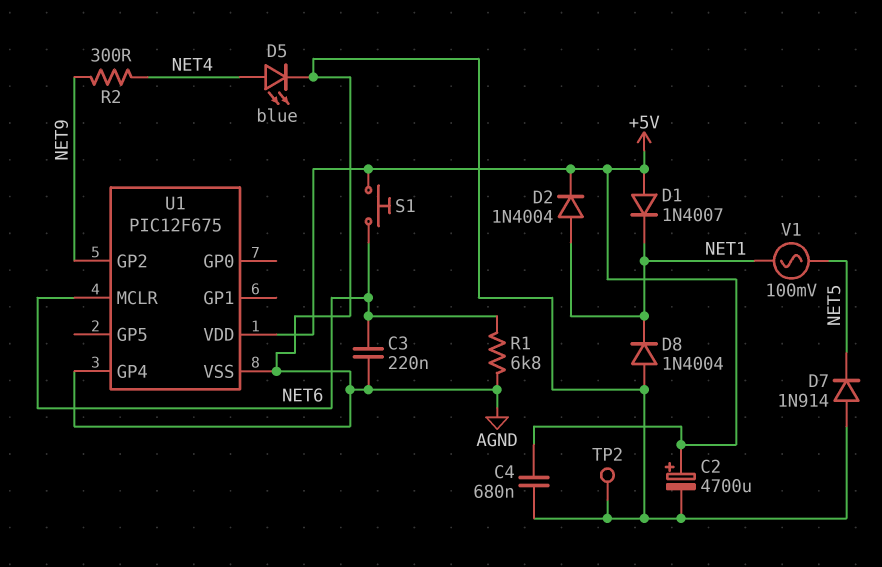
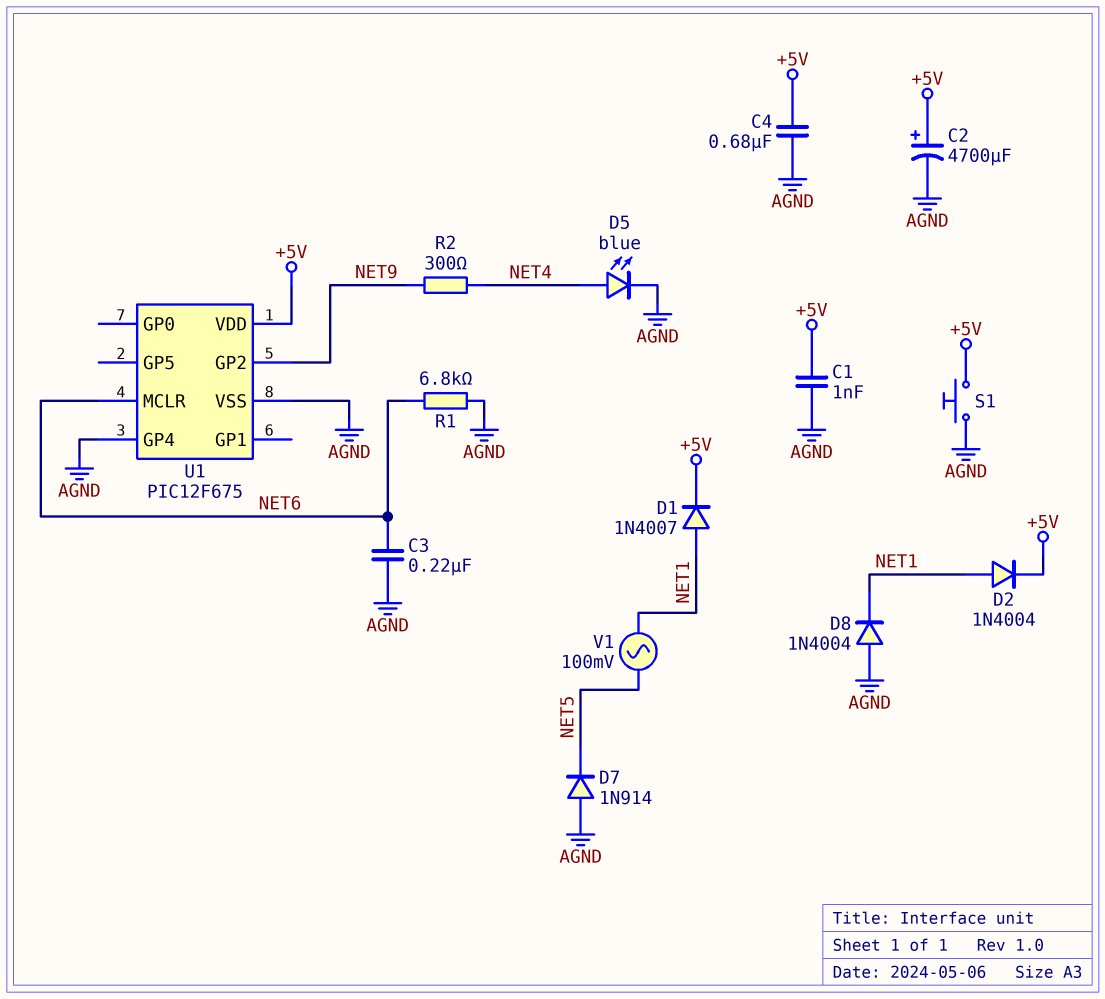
C1: none -> 1nF (+5V, AGND)
D1: diode 1N4007 (A +5V, K NET1) -> diode 1N4007 (A NET1, K +5V)
S1: button (+5V, NET6) -> button (+5V, AGND)
TP2: test point (AGND) -> none

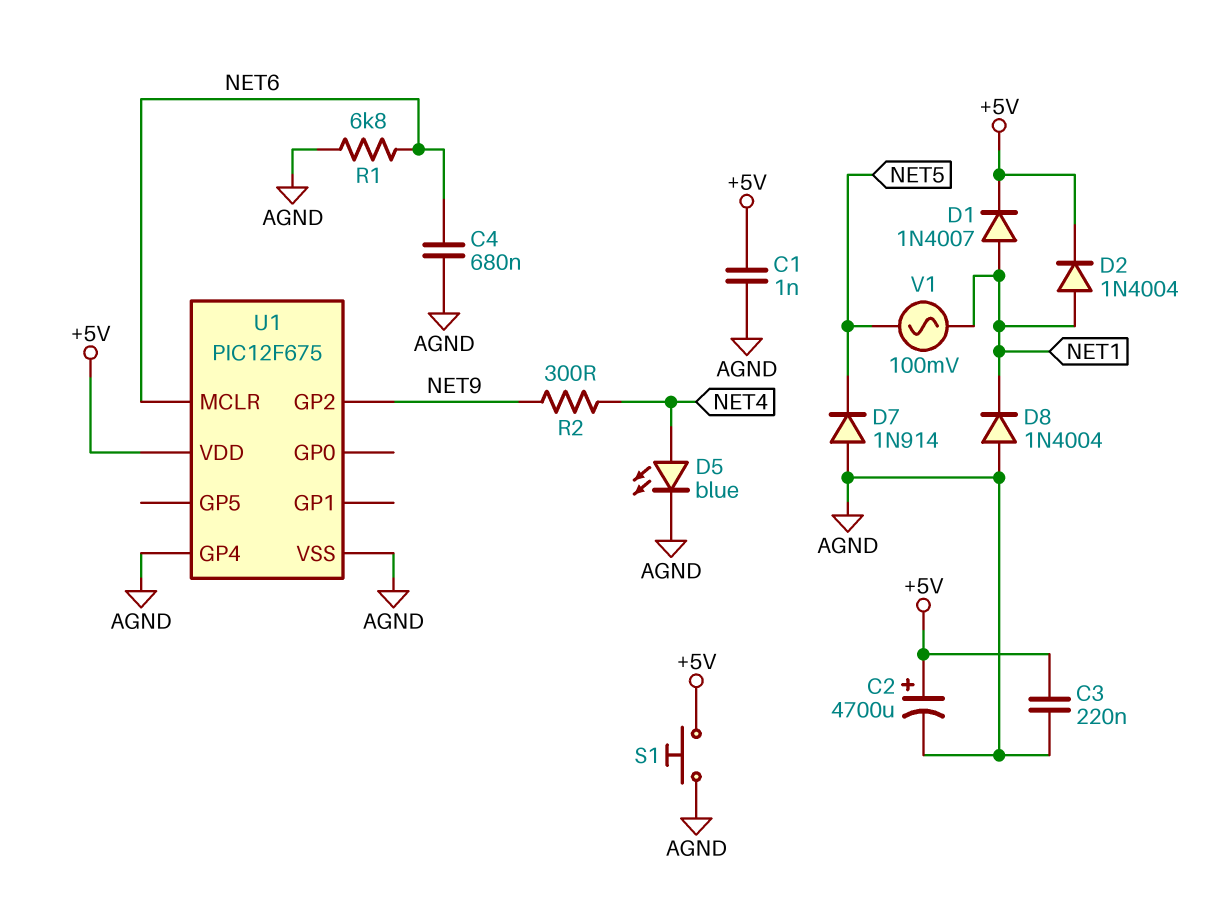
C3: 220nF (AGND, NET6) -> 220nF (+5V, AGND)
C4: 680nF (+5V, AGND) -> 680nF (AGND, NET6)

